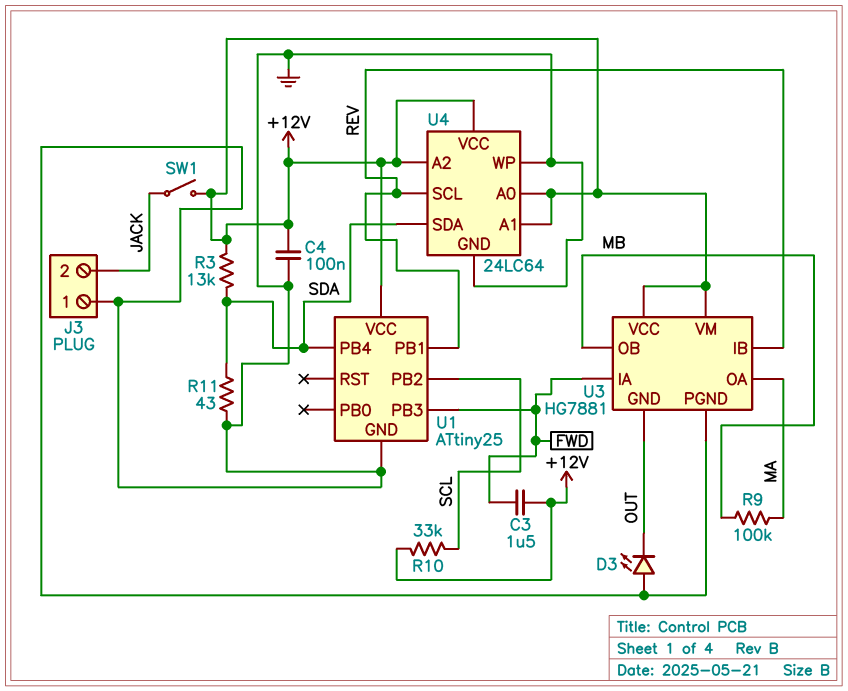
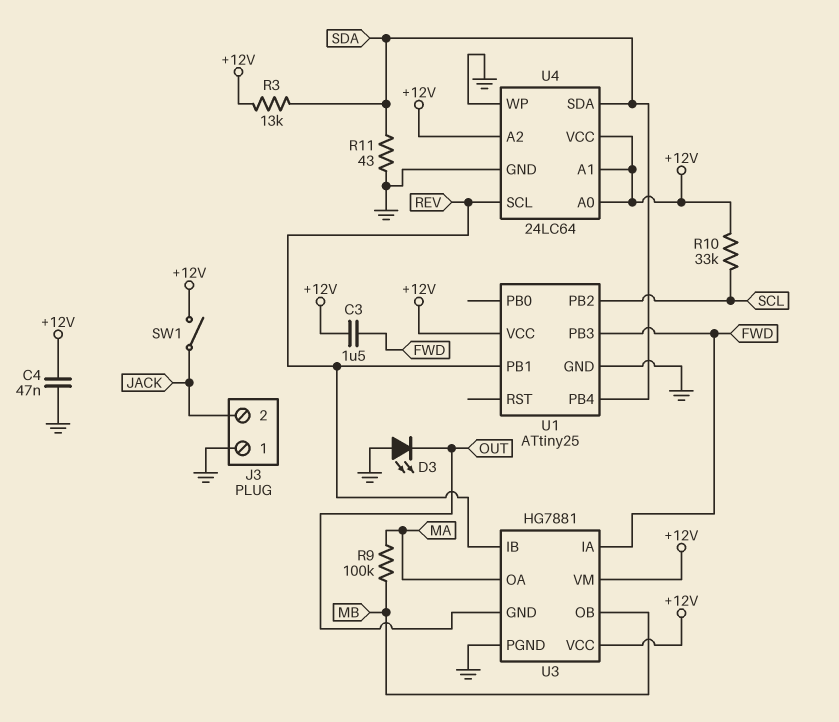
C4: 100nF (+12V, GND) -> 47nF (+12V, GND)

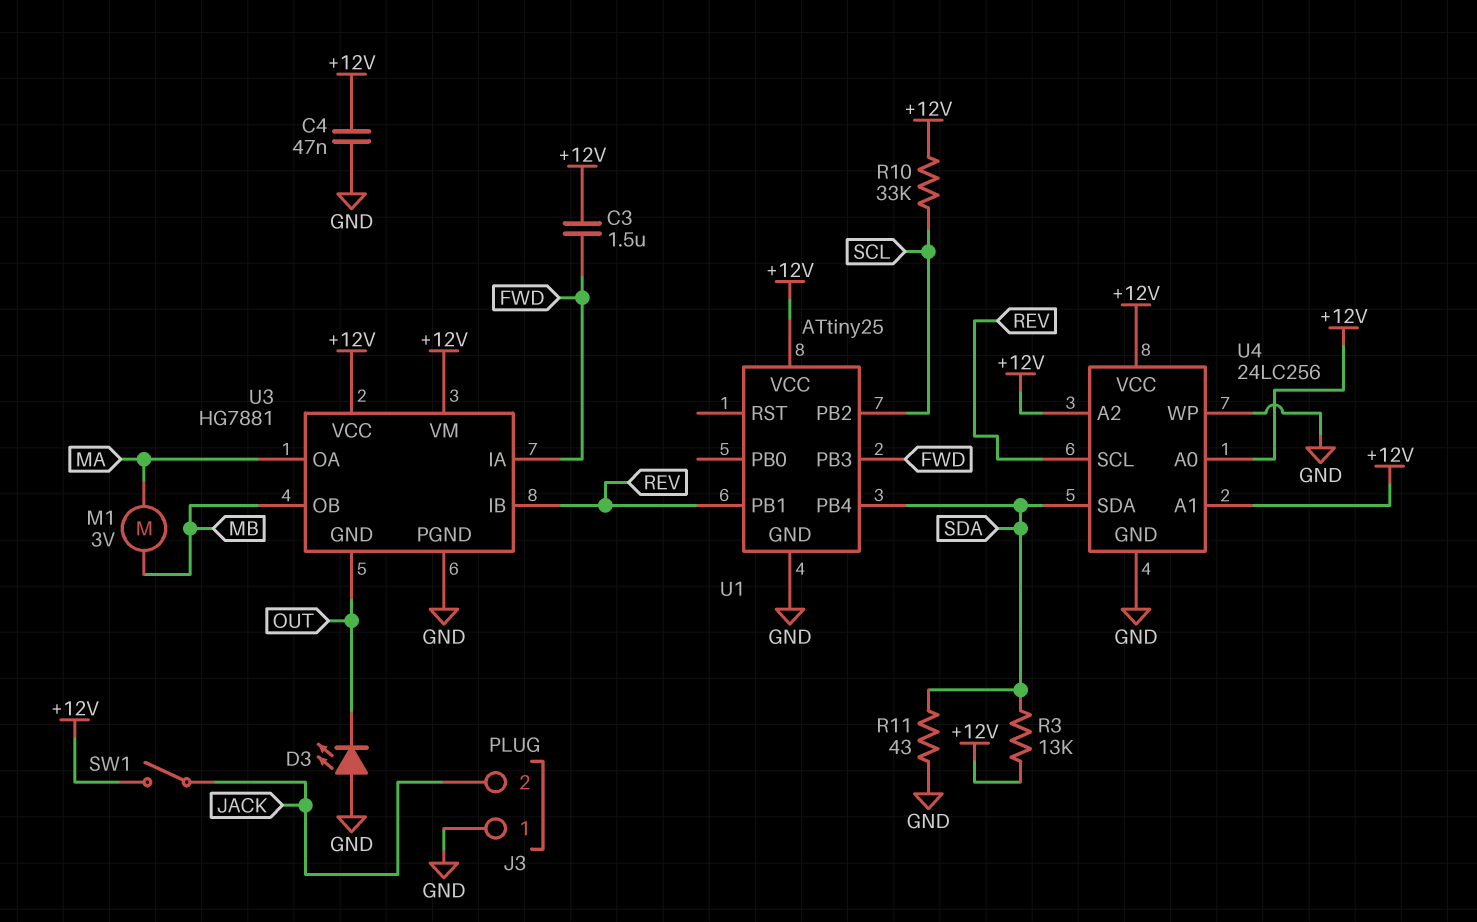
M1: none -> motor 3V (MA, MB)
R9: 100k (MA, MB) -> none
U4: 24LC64 -> 24LC256

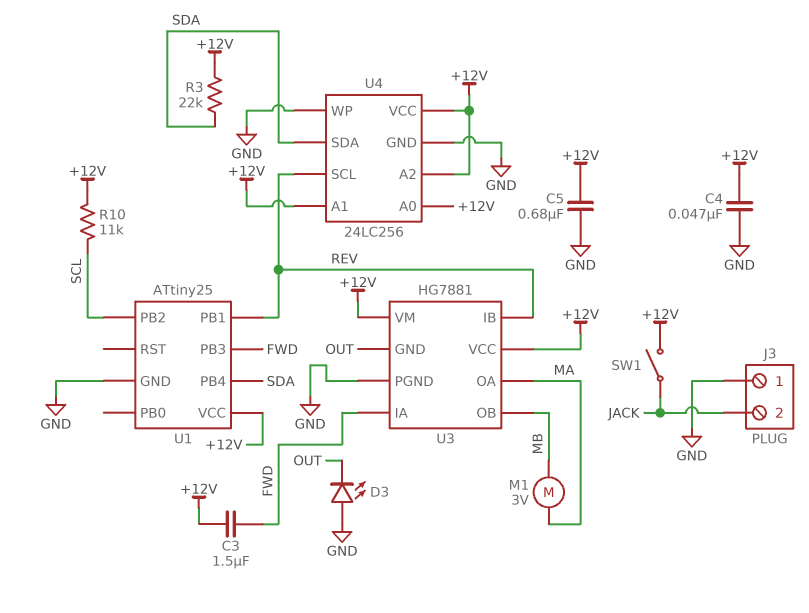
C5: none -> 680nF (+12V, GND)
R3: 13k (+12V, SDA) -> 22k (+12V, SDA)
R10: 33k (+12V, SCL) -> 11k (+12V, SCL)
R11: 43 (GND, SDA) -> none

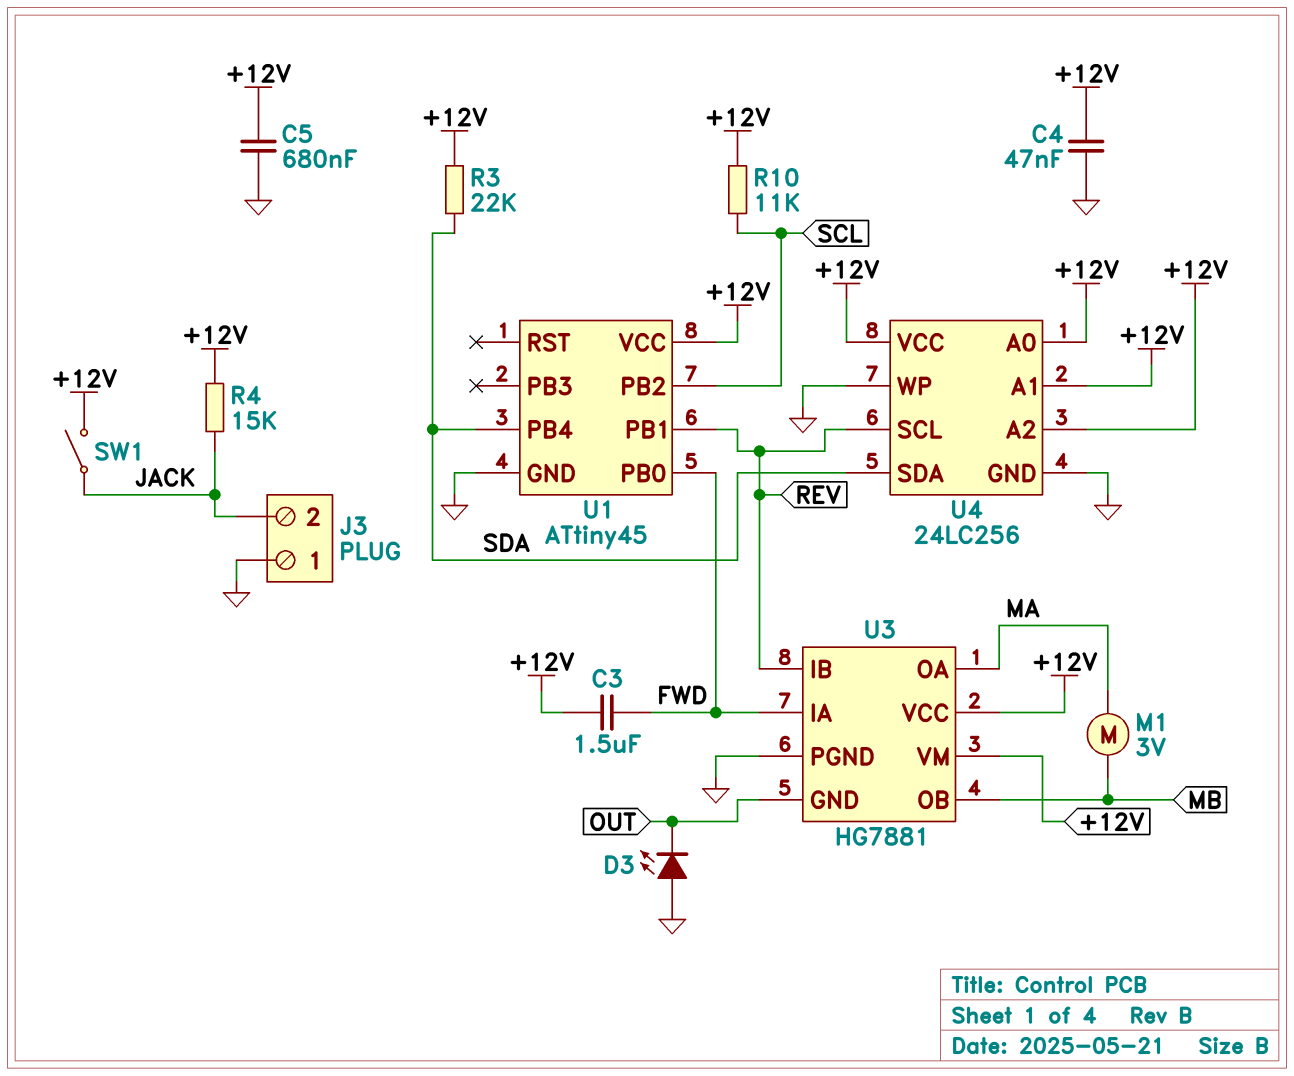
R4: none -> 15k (+12V, JACK)
U1: ATtiny25 -> ATtiny45
U1 pin PB0: none -> FWD
U1 pin PB3: FWD -> none

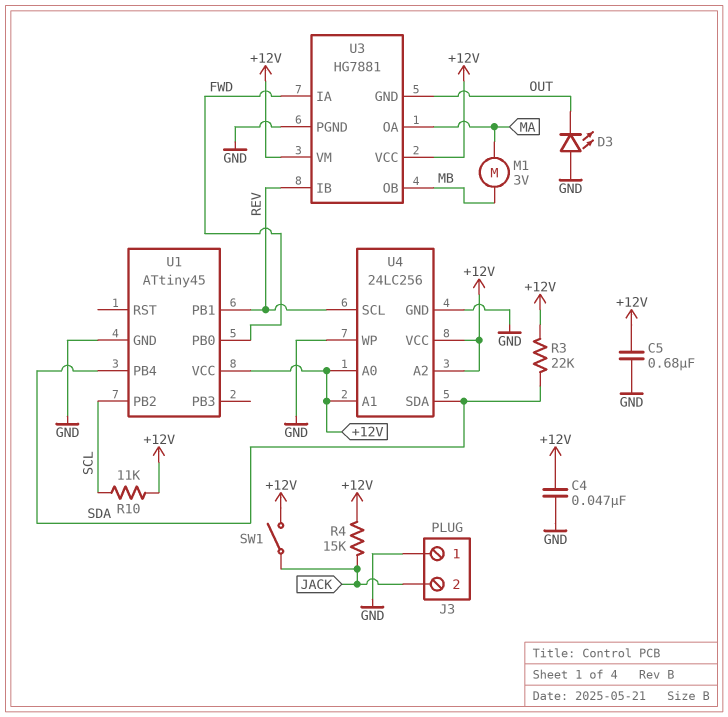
C3: 1.5uF (+12V, FWD) -> none

